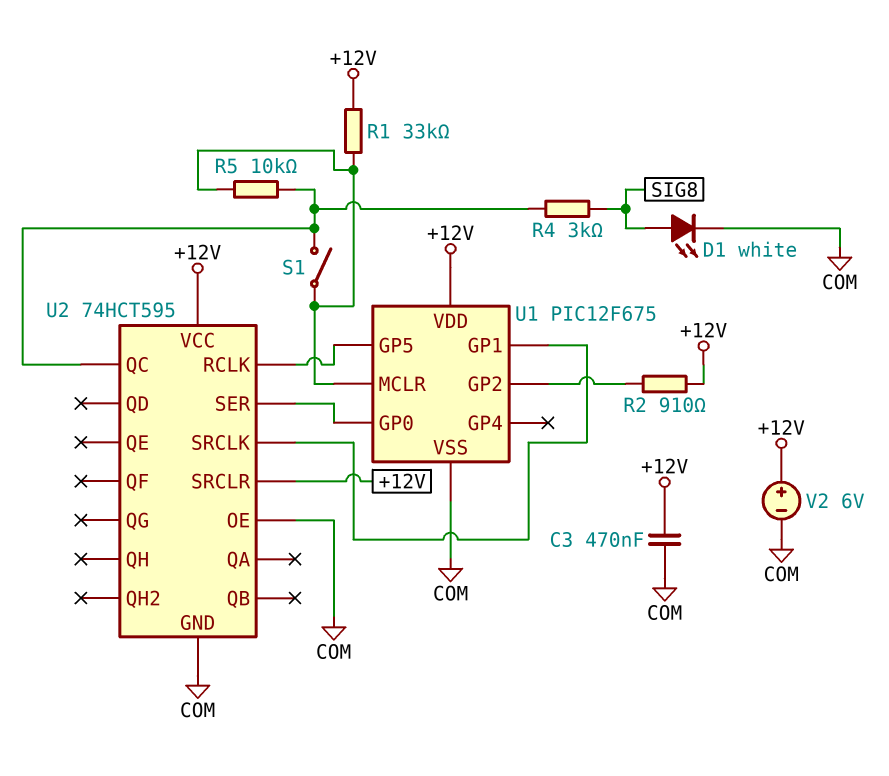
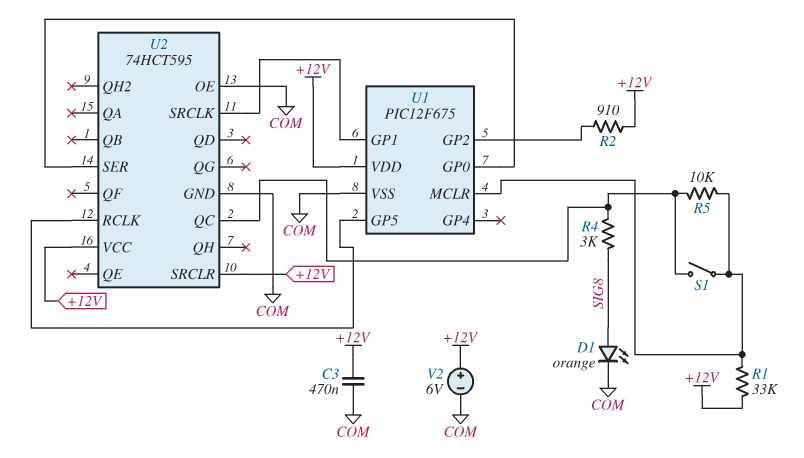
D1: LED white (A SIG8, K COM) -> LED orange (A SIG8, K COM)

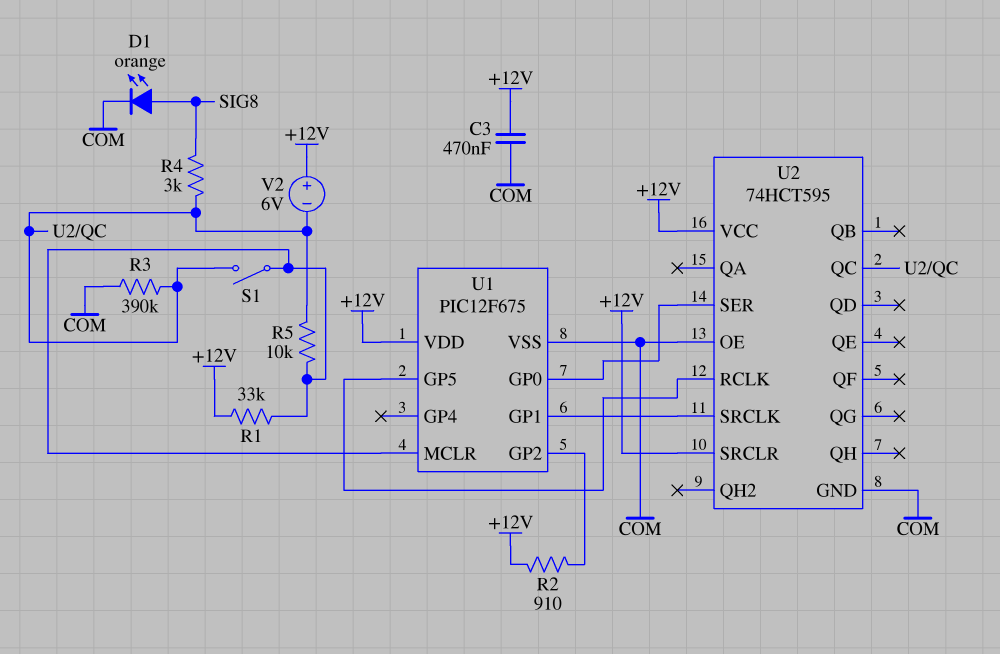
R3: none -> 390k (COM, U2/QC)
V2: 6V (plus +12V, minus COM) -> 6V (plus +12V, minus U2/QC)

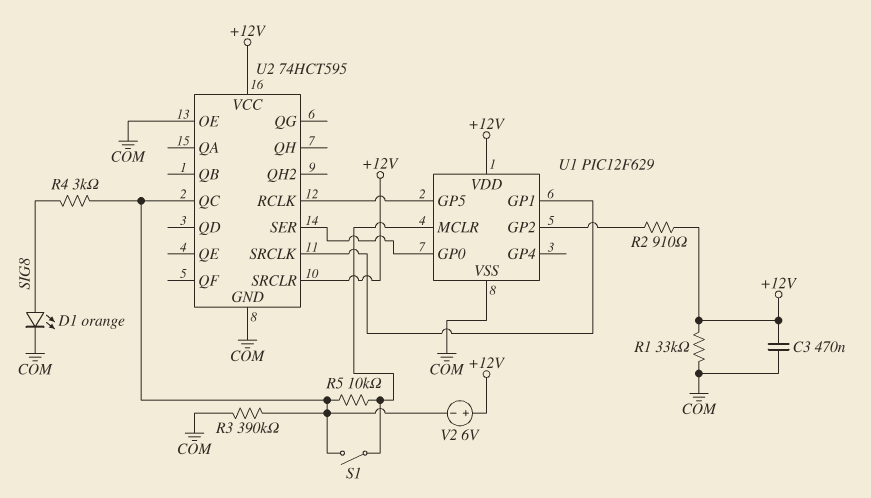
R1: 33k (+12V, U1/MCLR) -> 33k (+12V, COM)
U1: PIC12F675 -> PIC12F629

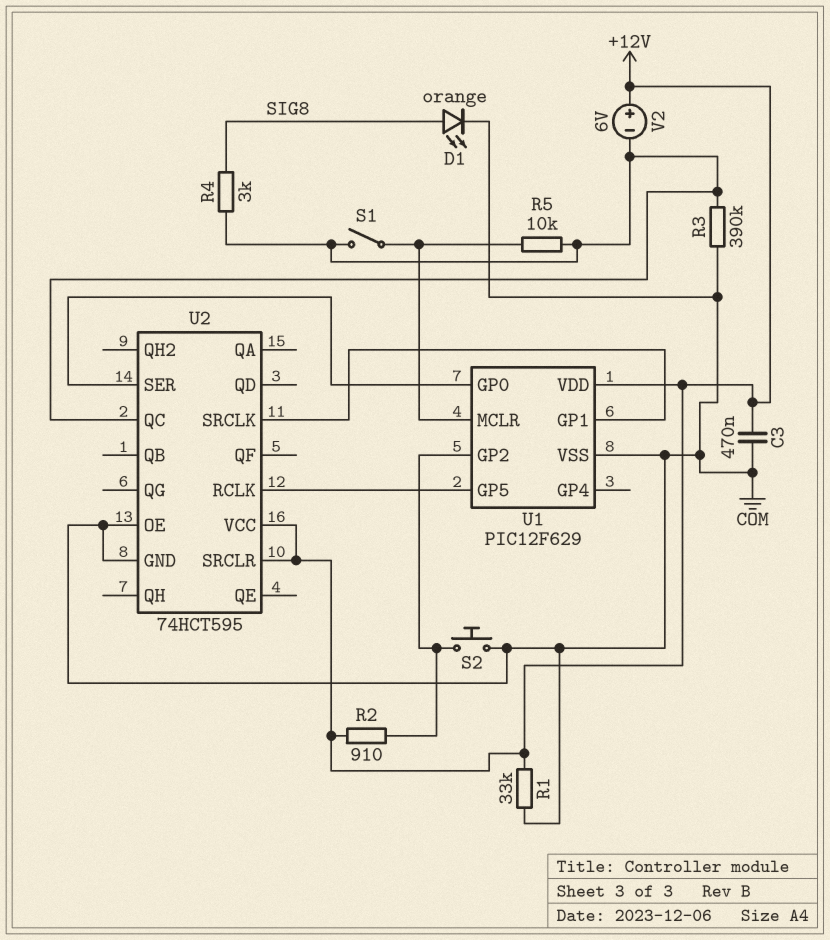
S2: none -> button (COM, U1/GP2)

